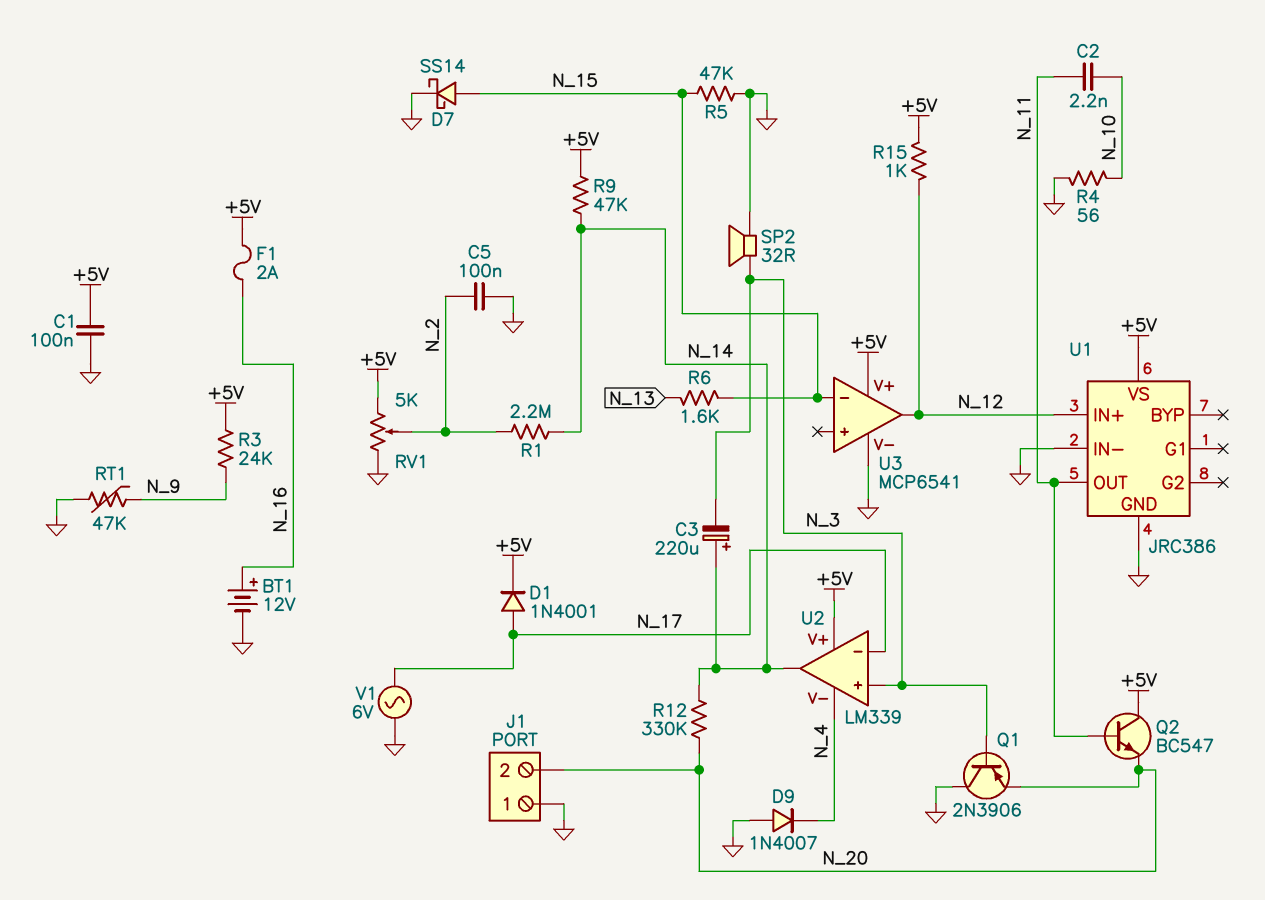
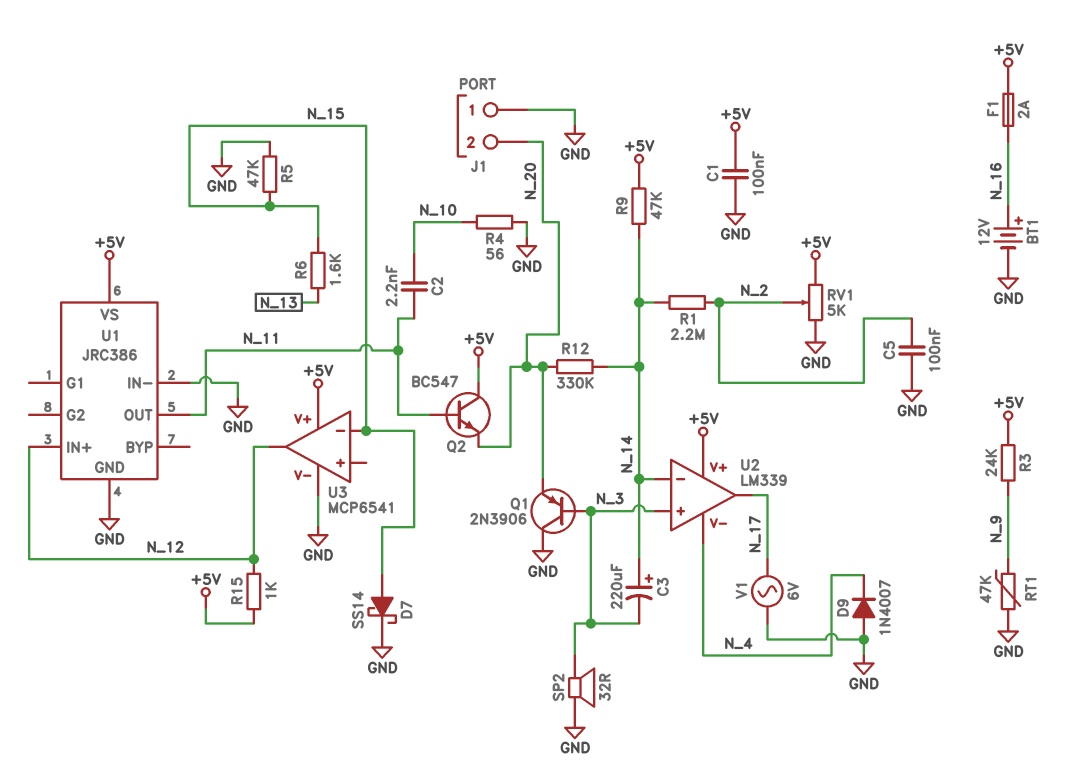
D1: diode 1N4001 (A N_17, K +5V) -> none
U2 pin in-: N_17 -> N_14
U2 pin out: N_14 -> N_17

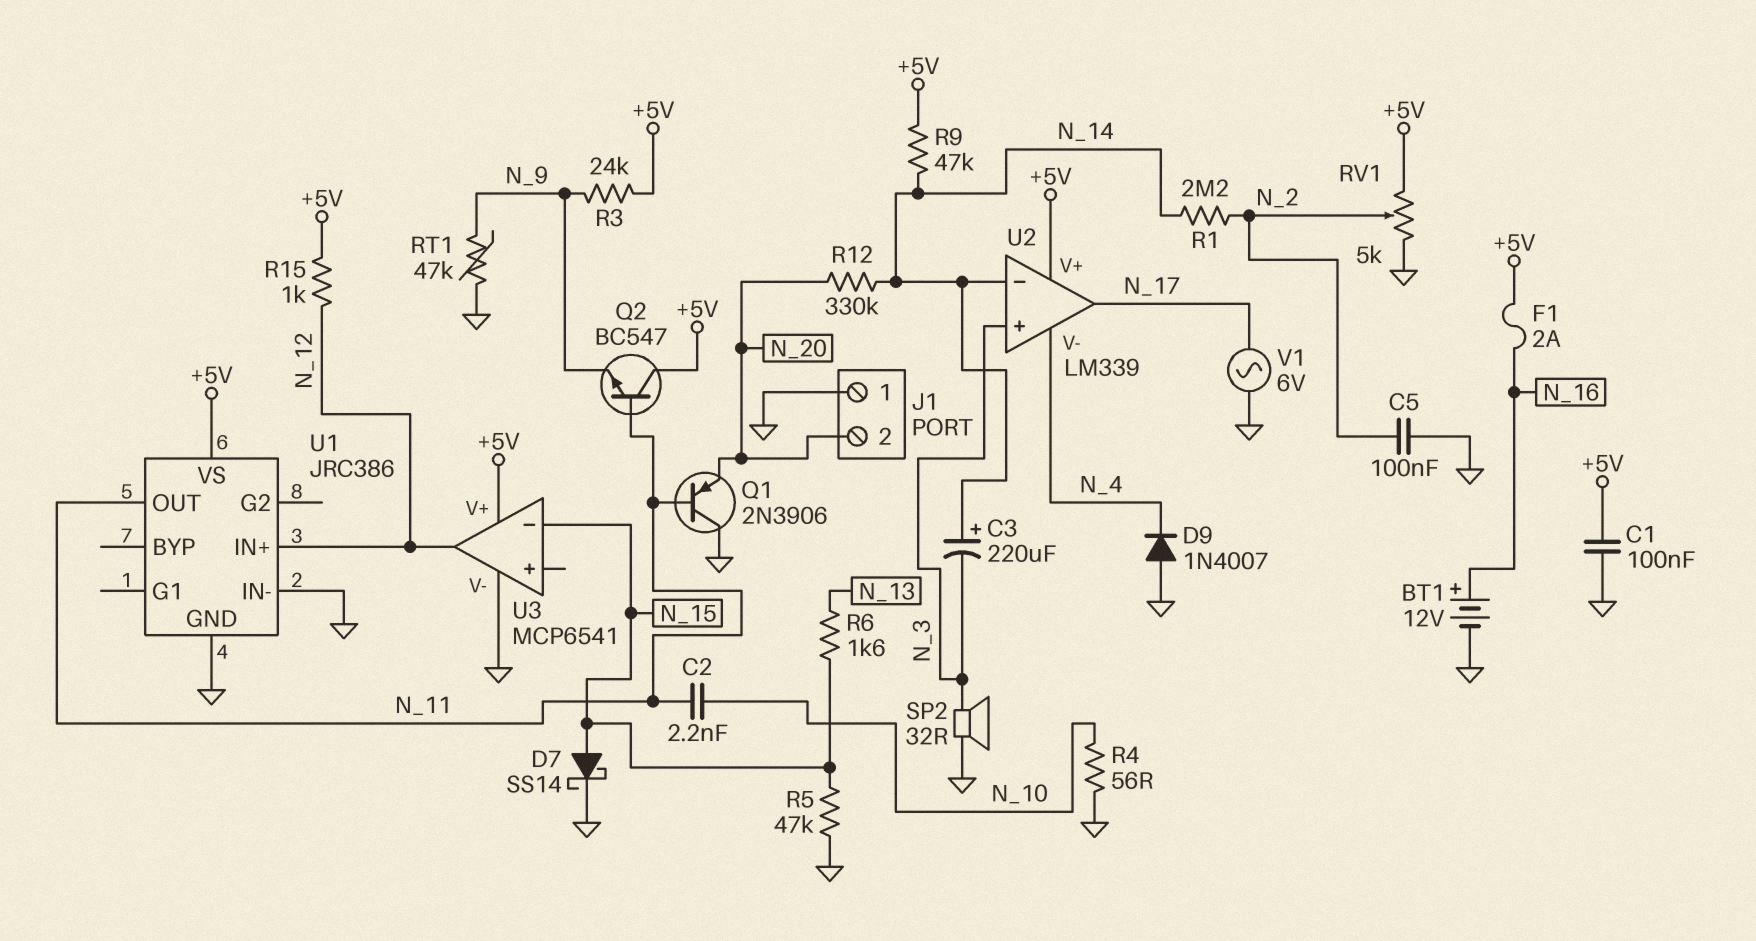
Q1: PNP 2N3906 (B N_3, C GND, E N_20) -> PNP 2N3906 (B N_11, C GND, E N_20)
Q2: NPN BC547 (B N_11, C +5V, E N_20) -> NPN BC547 (B N_11, C +5V, E N_9)

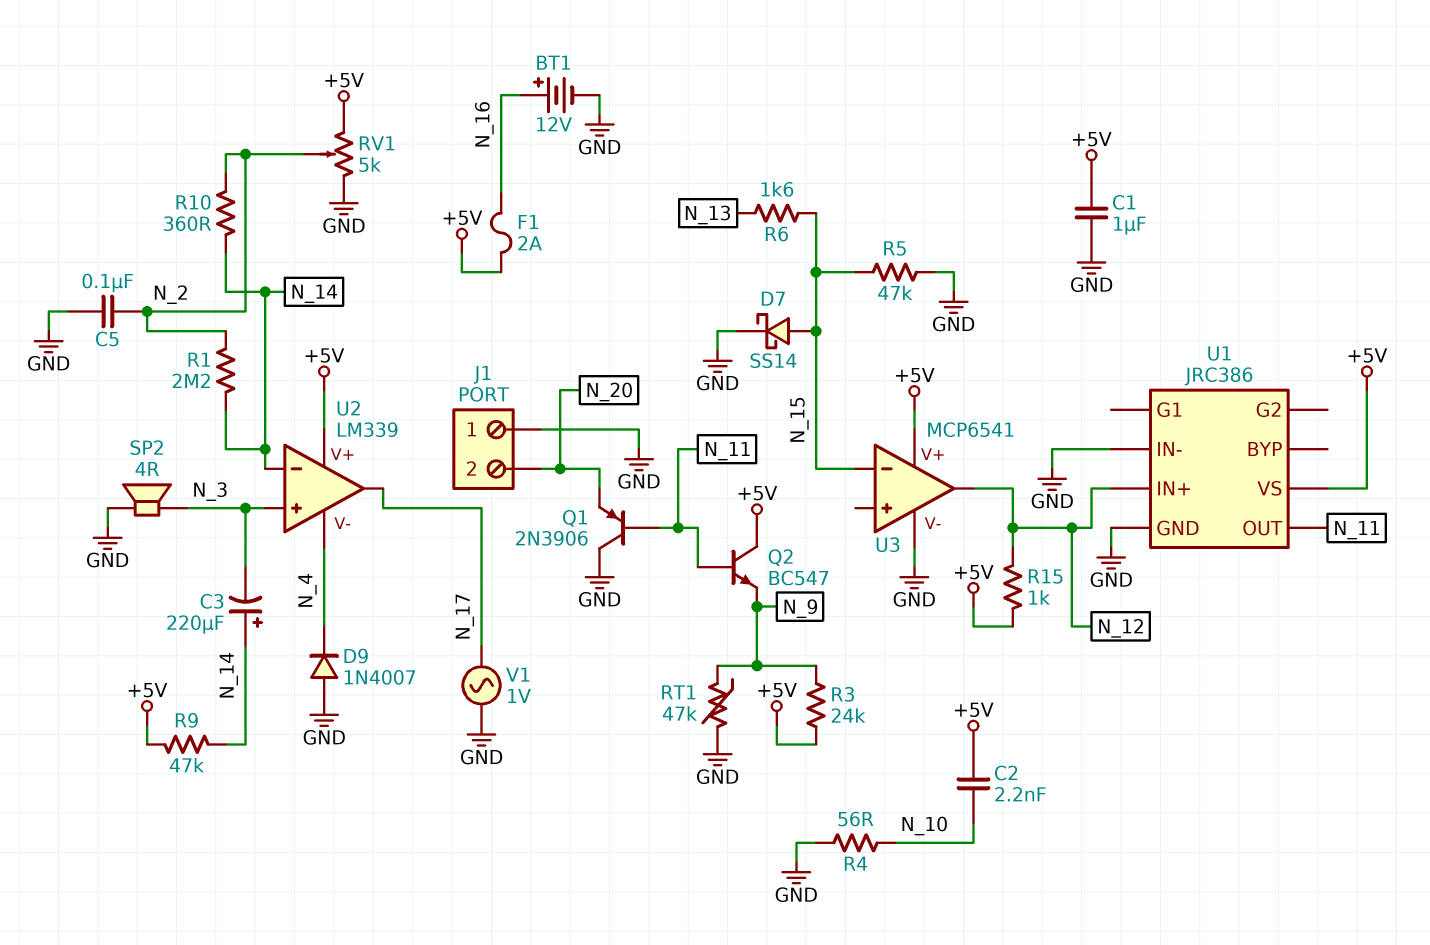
C1: 100nF (+5V, GND) -> 1uF (+5V, GND)
C2: 2.2nF (N_10, N_11) -> 2.2nF (+5V, N_10)
R10: none -> 360 (N_2, N_14)
R12: 330k (N_14, N_20) -> none
SP2: speaker 32R (GND, N_3) -> speaker 4R (GND, N_3)
V1: AC 6V (GND, N_17) -> AC 1V (GND, N_17)

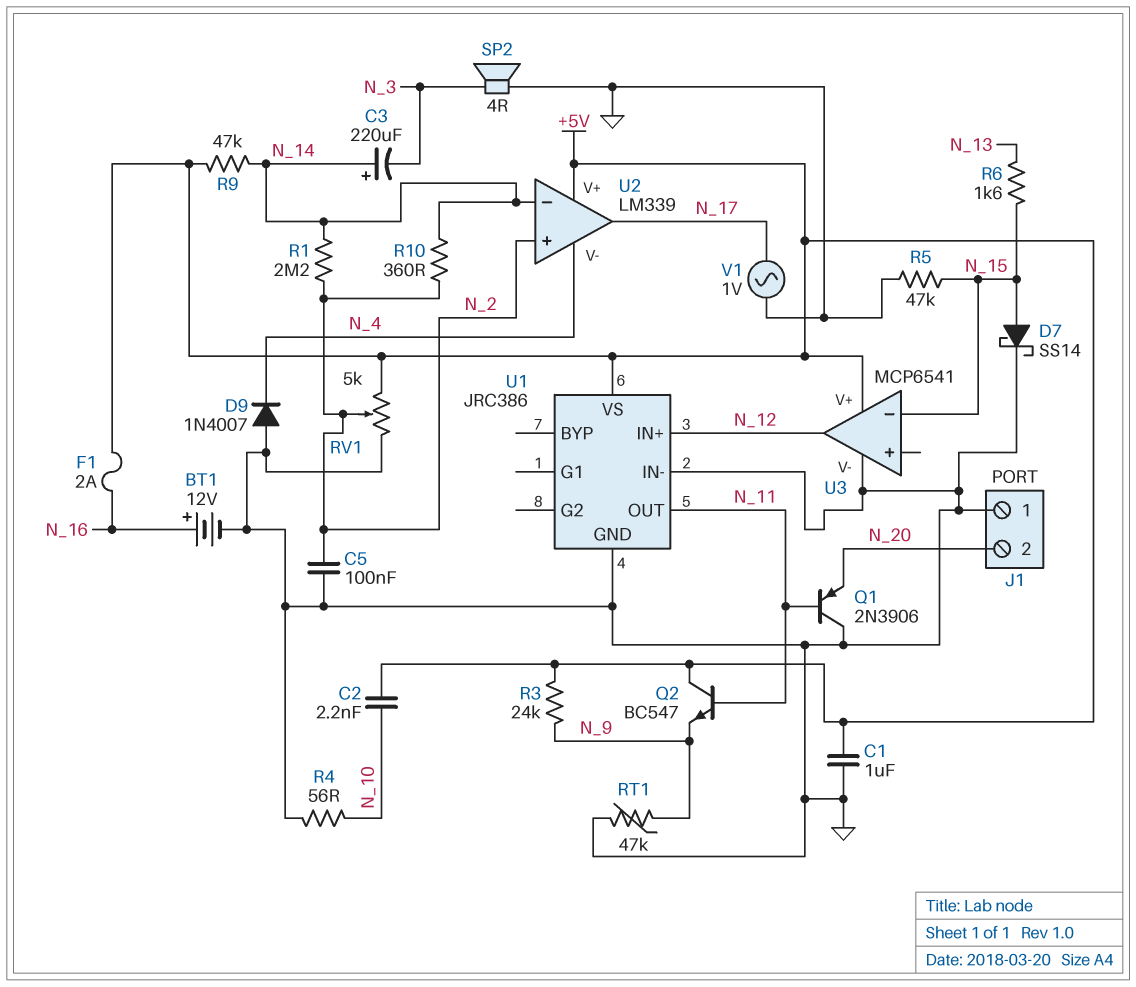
R15: 1k (+5V, N_12) -> none
U2 pin in+: N_3 -> N_2

